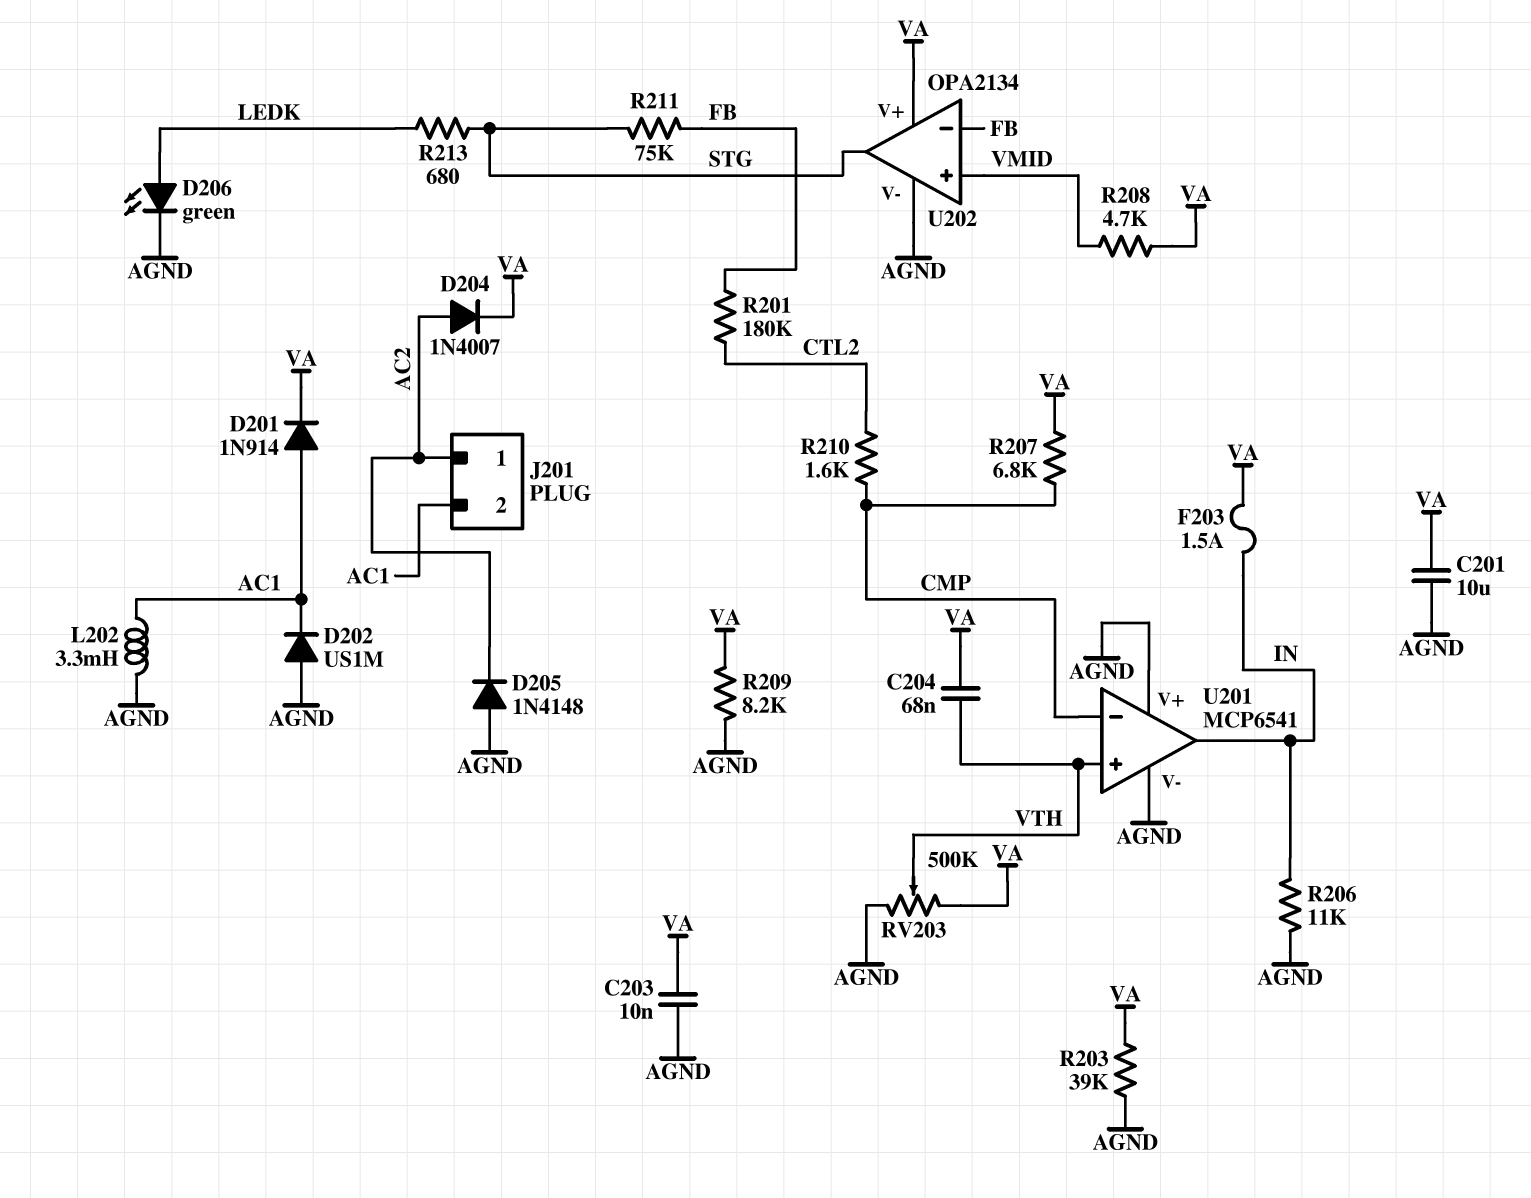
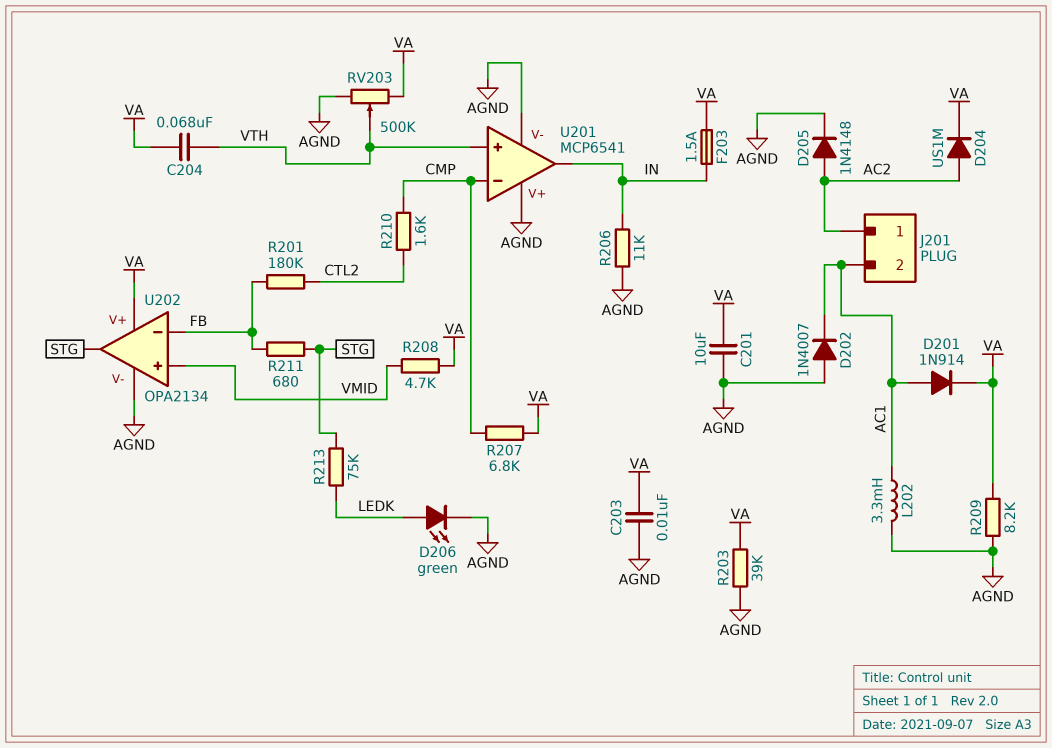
D202: diode US1M (A AGND, K AC1) -> diode 1N4007 (A AGND, K AC1)
D204: diode 1N4007 (A AC2, K VA) -> diode US1M (A AC2, K VA)
D205: diode 1N4148 (A AGND, K AC2) -> diode 1N4148 (A AC2, K AGND)
R211: 75k (FB, STG) -> 680 (FB, STG)
R213: 680 (LEDK, STG) -> 75k (LEDK, STG)

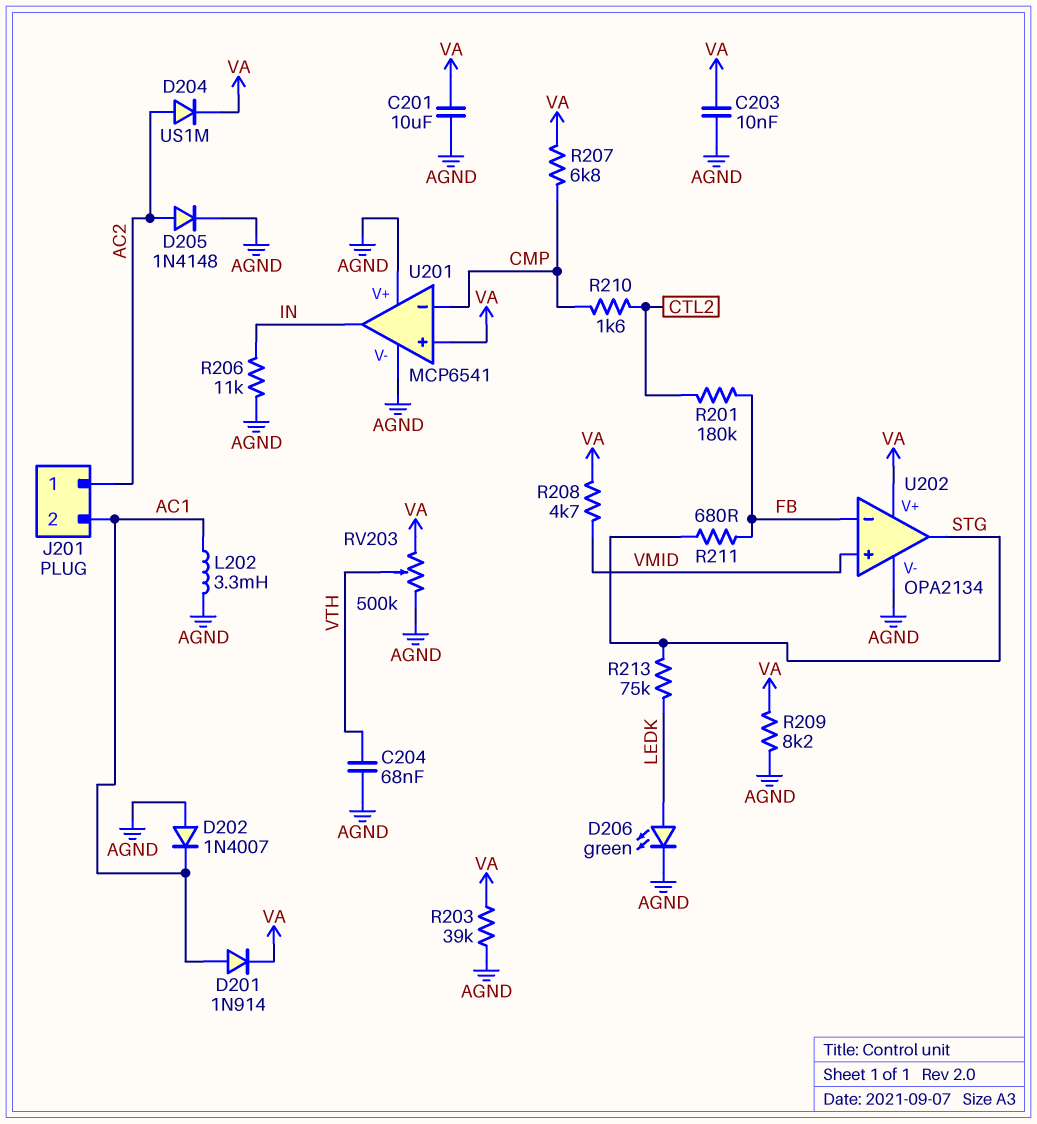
C204: 68nF (VA, VTH) -> 68nF (AGND, VTH)
F203: 1.5A (IN, VA) -> none
U201 pin in+: VTH -> VA

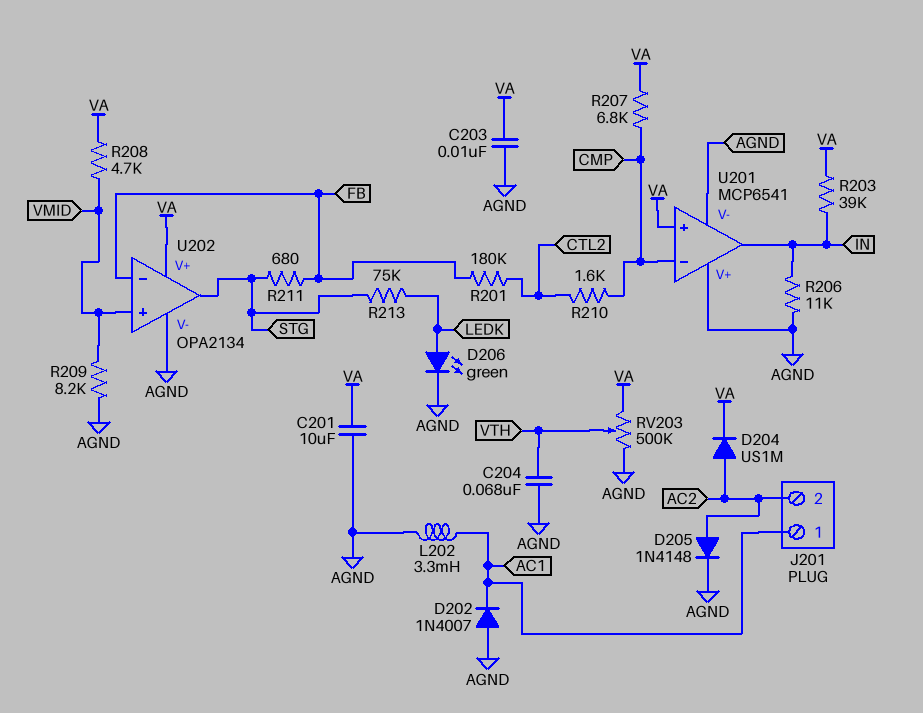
D201: diode 1N914 (A AC1, K VA) -> none
J201 pin 1: AC2 -> AC1
J201 pin 2: AC1 -> AC2
R203: 39k (AGND, VA) -> 39k (IN, VA)
R209: 8.2k (AGND, VA) -> 8.2k (AGND, VMID)

